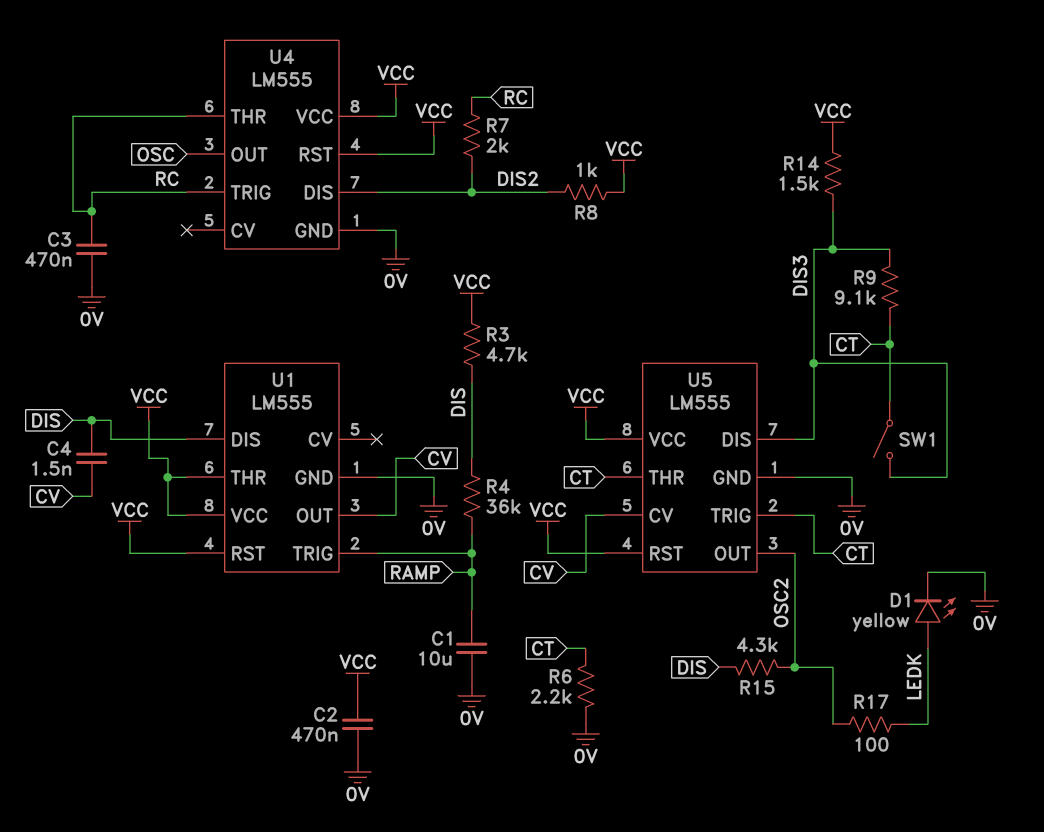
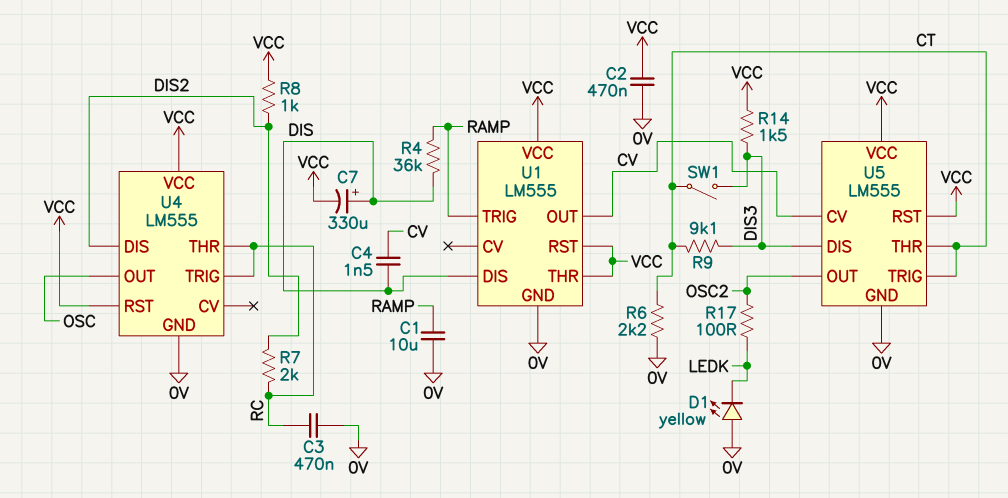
C7: none -> 330uF (plus DIS, minus VCC)
D1: LED yellow (A LEDK, K 0V) -> LED yellow (A 0V, K LEDK)
R3: 4.7k (DIS, VCC) -> none
R15: 4.3k (DIS, OSC2) -> none

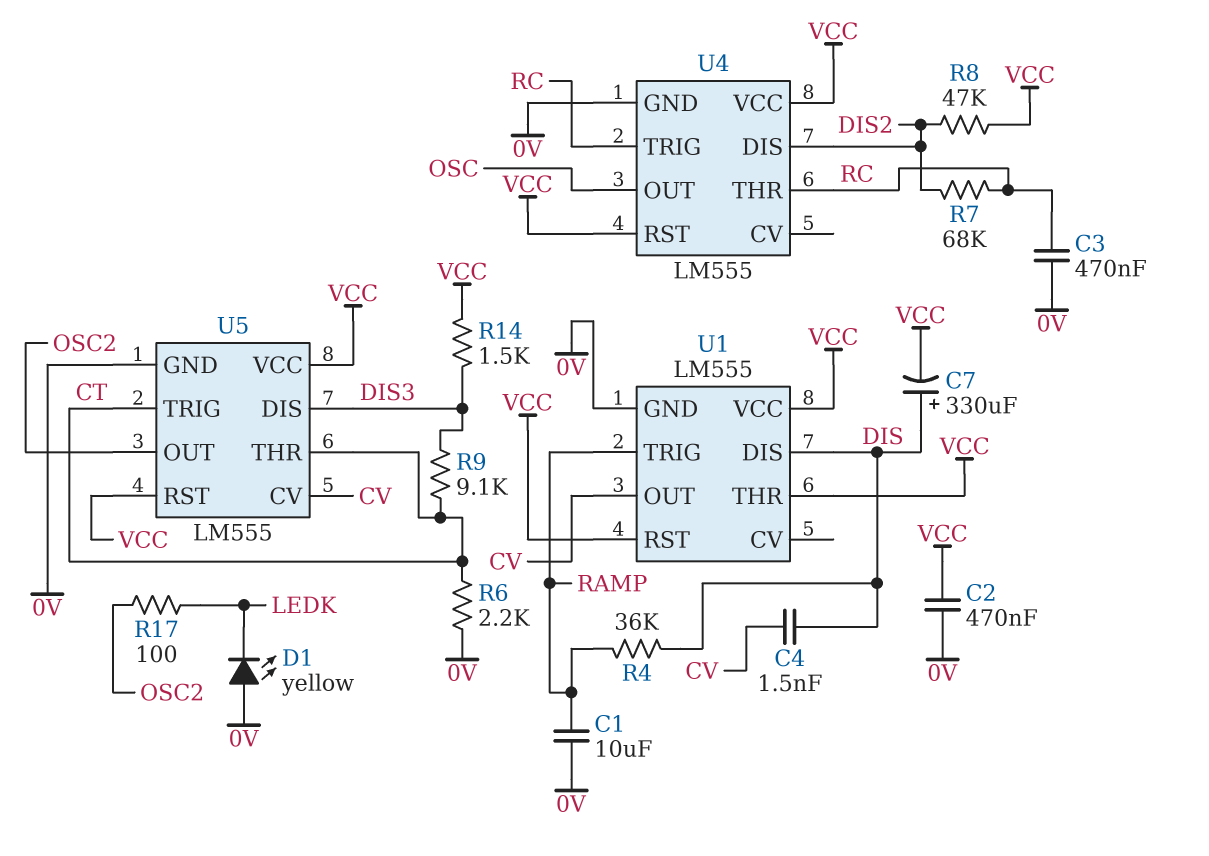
R7: 2k (DIS2, RC) -> 68k (DIS2, RC)
R8: 1k (DIS2, VCC) -> 47k (DIS2, VCC)
SW1: switch (CT, DIS3) -> none

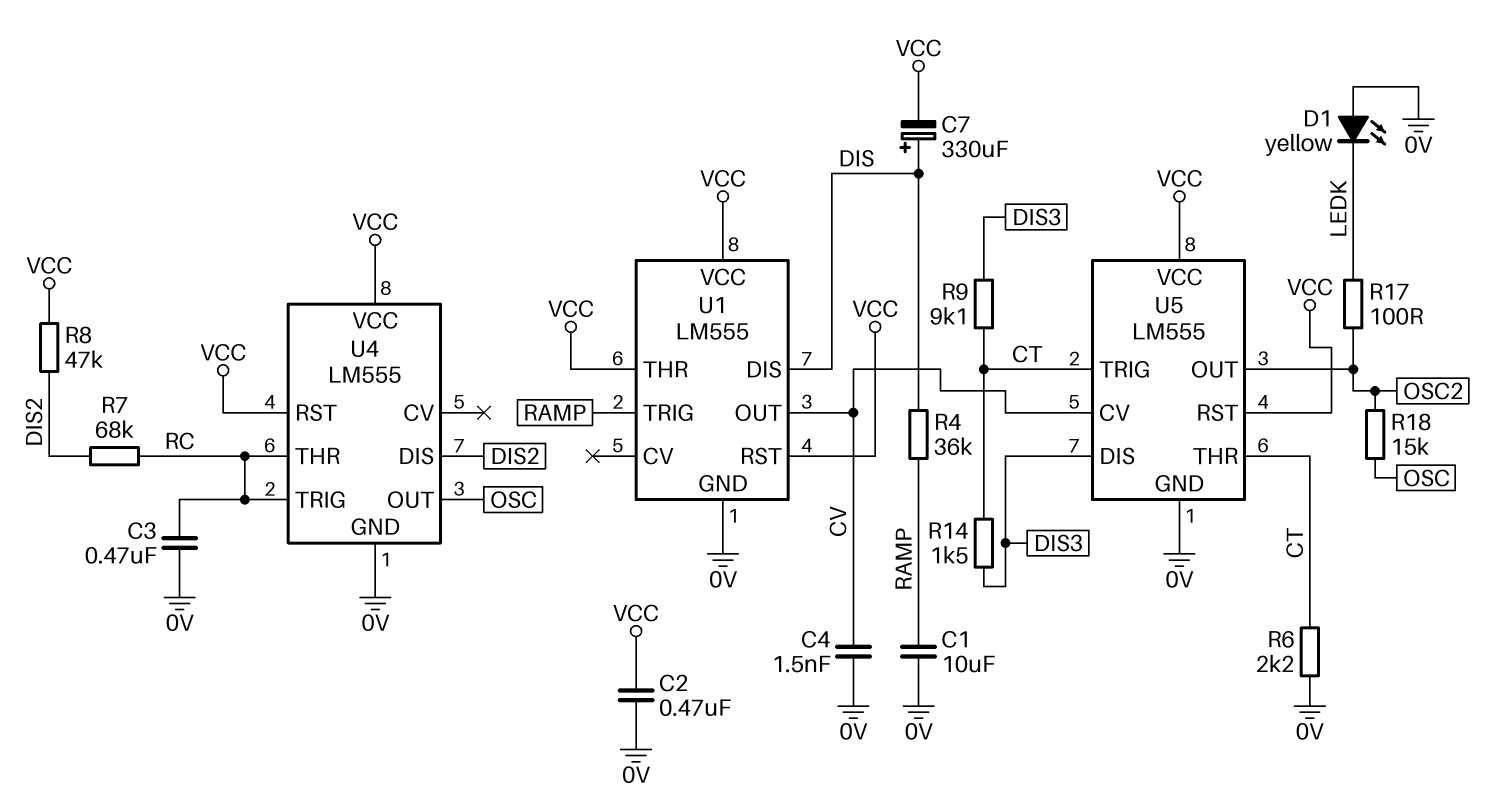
C4: 1.5nF (CV, DIS) -> 1.5nF (0V, CV)
R14: 1.5k (DIS3, VCC) -> 1.5k (CT, DIS3)
R18: none -> 15k (OSC, OSC2)

